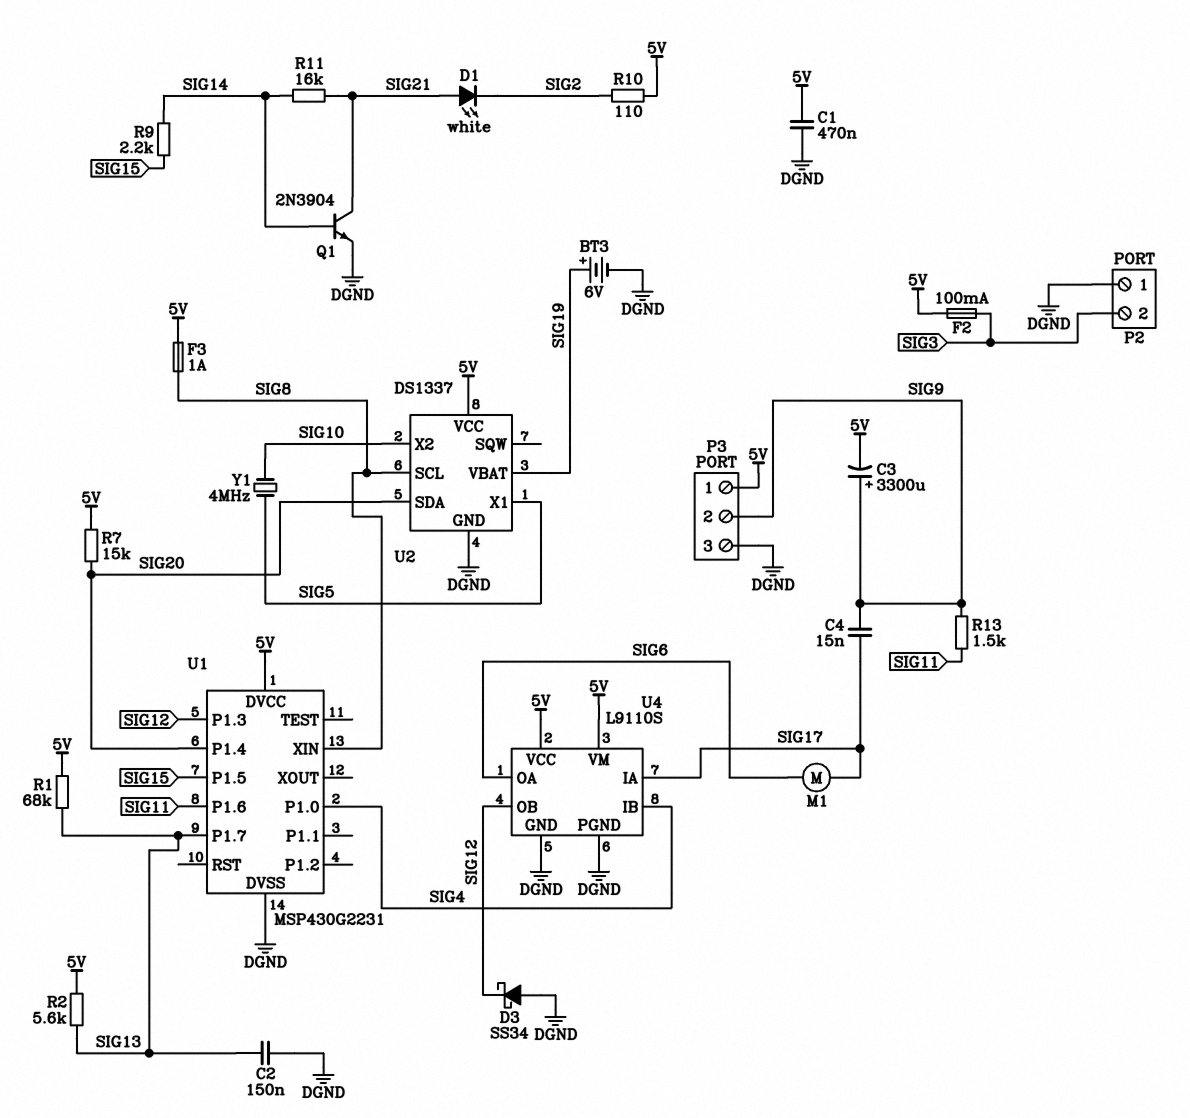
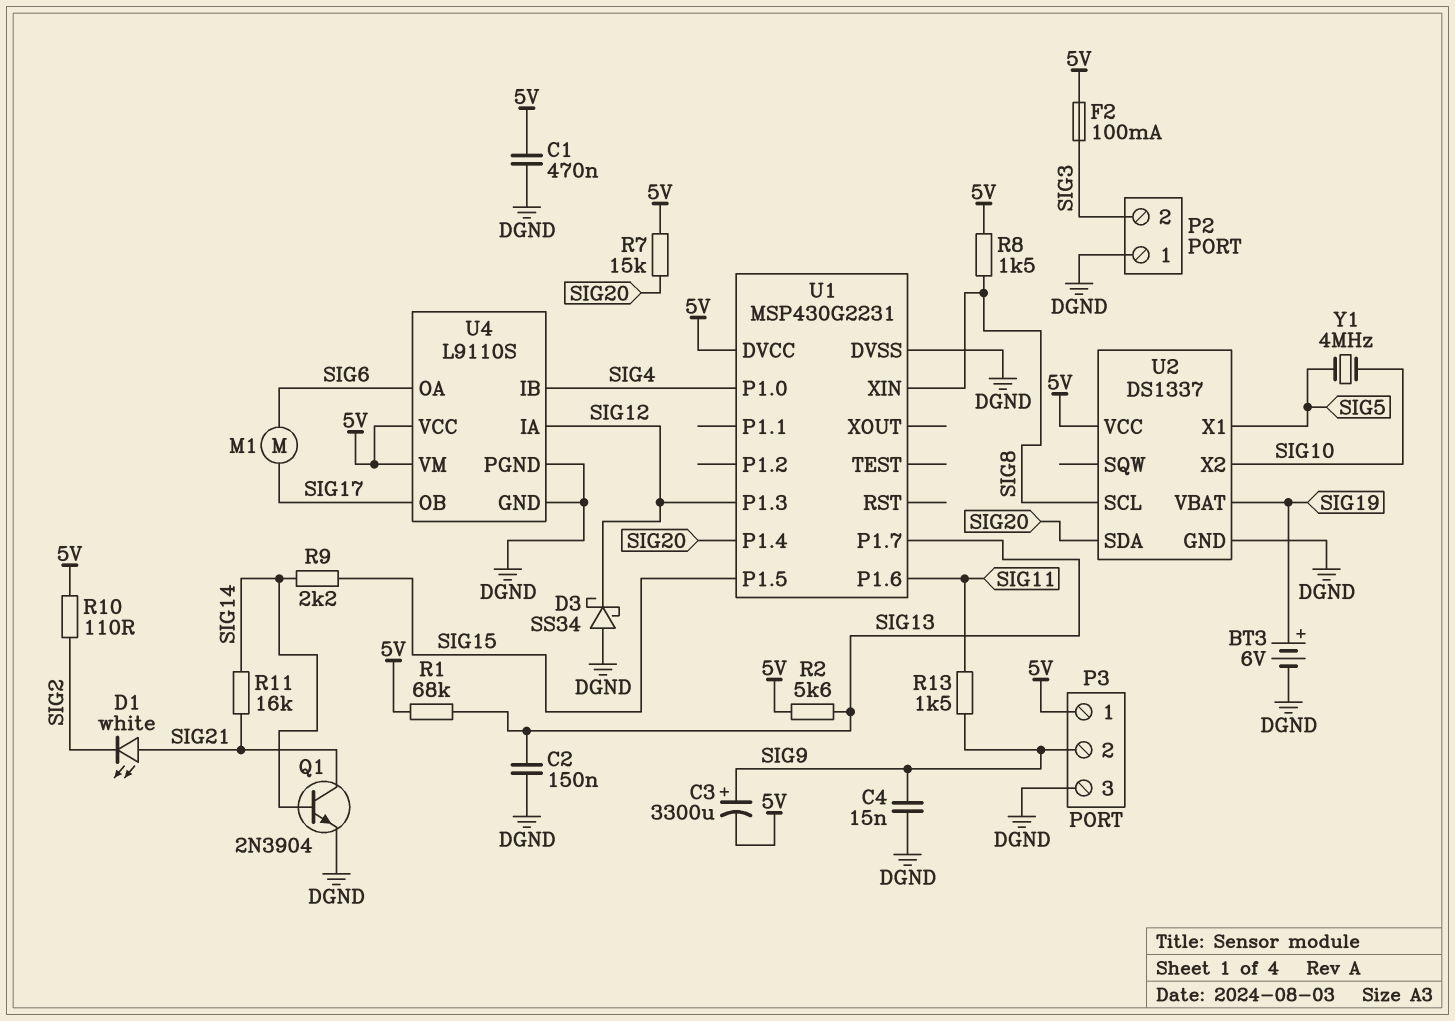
C4: 15nF (SIG9, SIG17) -> 15nF (DGND, SIG9)
F3: 1A (5V, SIG8) -> none
R8: none -> 1.5k (5V, SIG8)
U4 pin IA: SIG17 -> SIG12
U4 pin OB: SIG12 -> SIG17

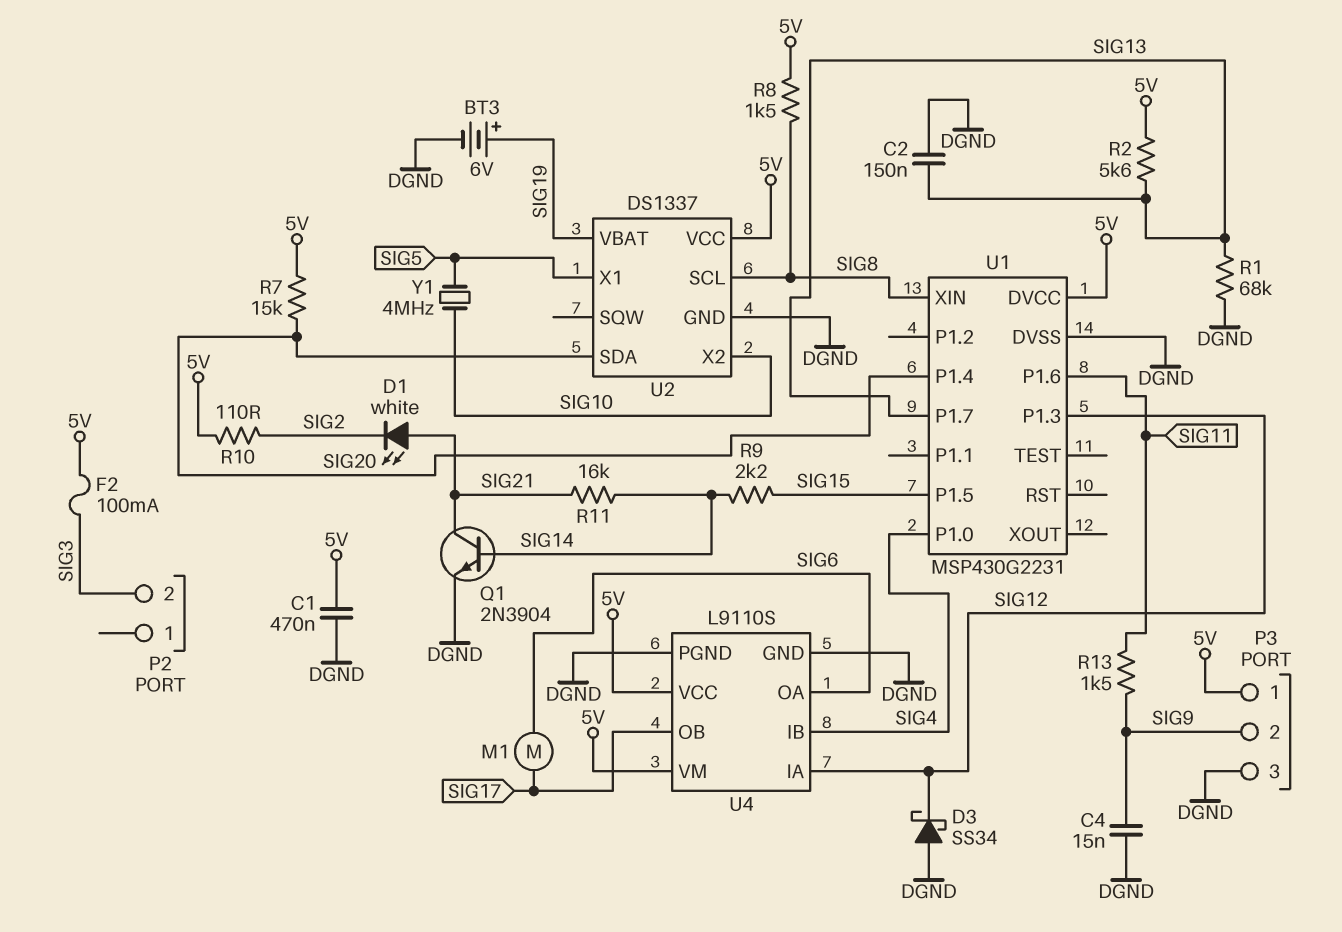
C3: 3300uF (plus SIG9, minus 5V) -> none
P2 pin 1: DGND -> none
R1: 68k (5V, SIG13) -> 68k (DGND, SIG13)

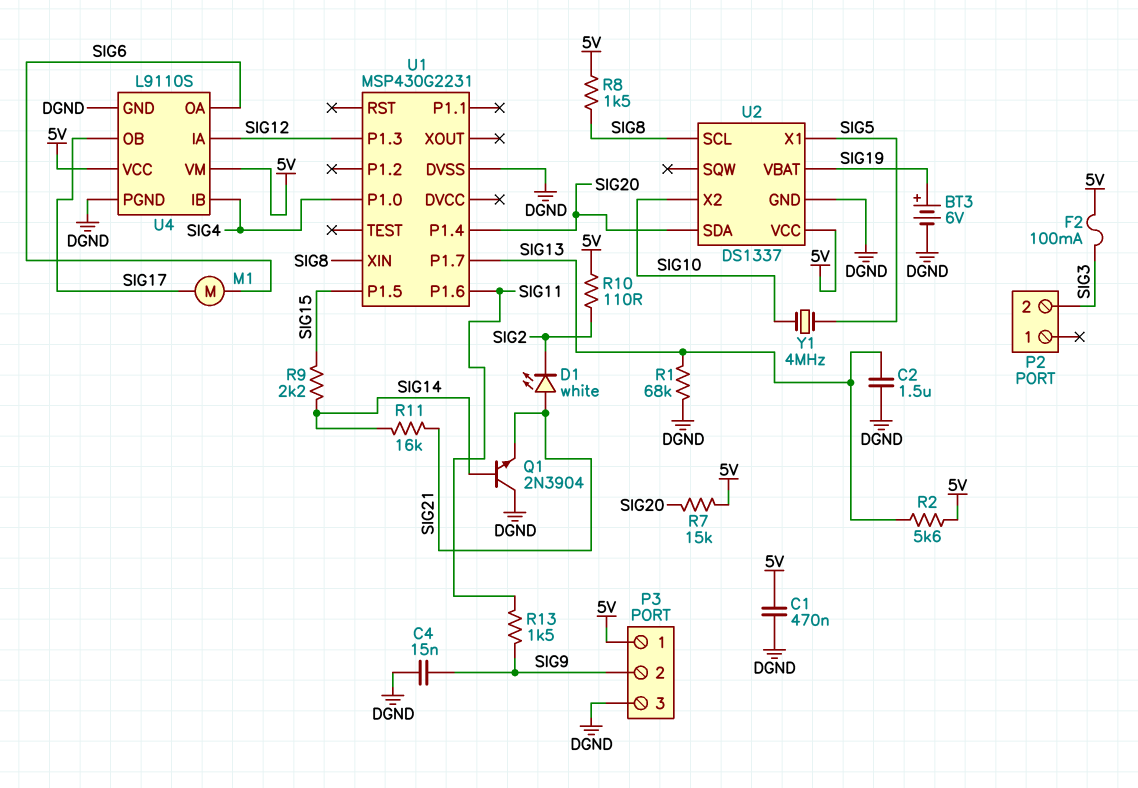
C2: 150nF (DGND, SIG13) -> 1.5uF (DGND, SIG13)
D3: schottky SS34 (A DGND, K SIG12) -> none
Q1: NPN 2N3904 (B SIG14, C SIG21, E DGND) -> NPN 2N3904 (B SIG14, C DGND, E SIG21)
U1 pin DVCC: 5V -> none

